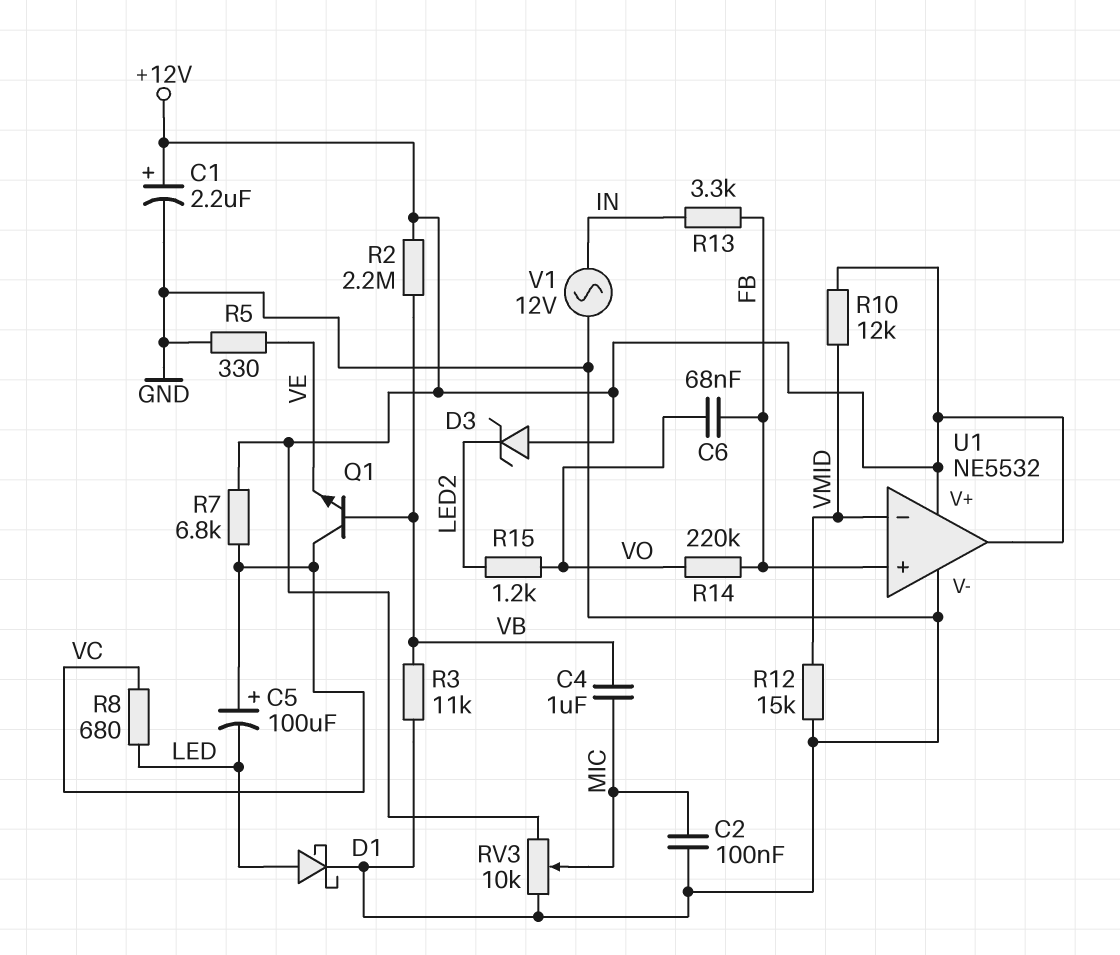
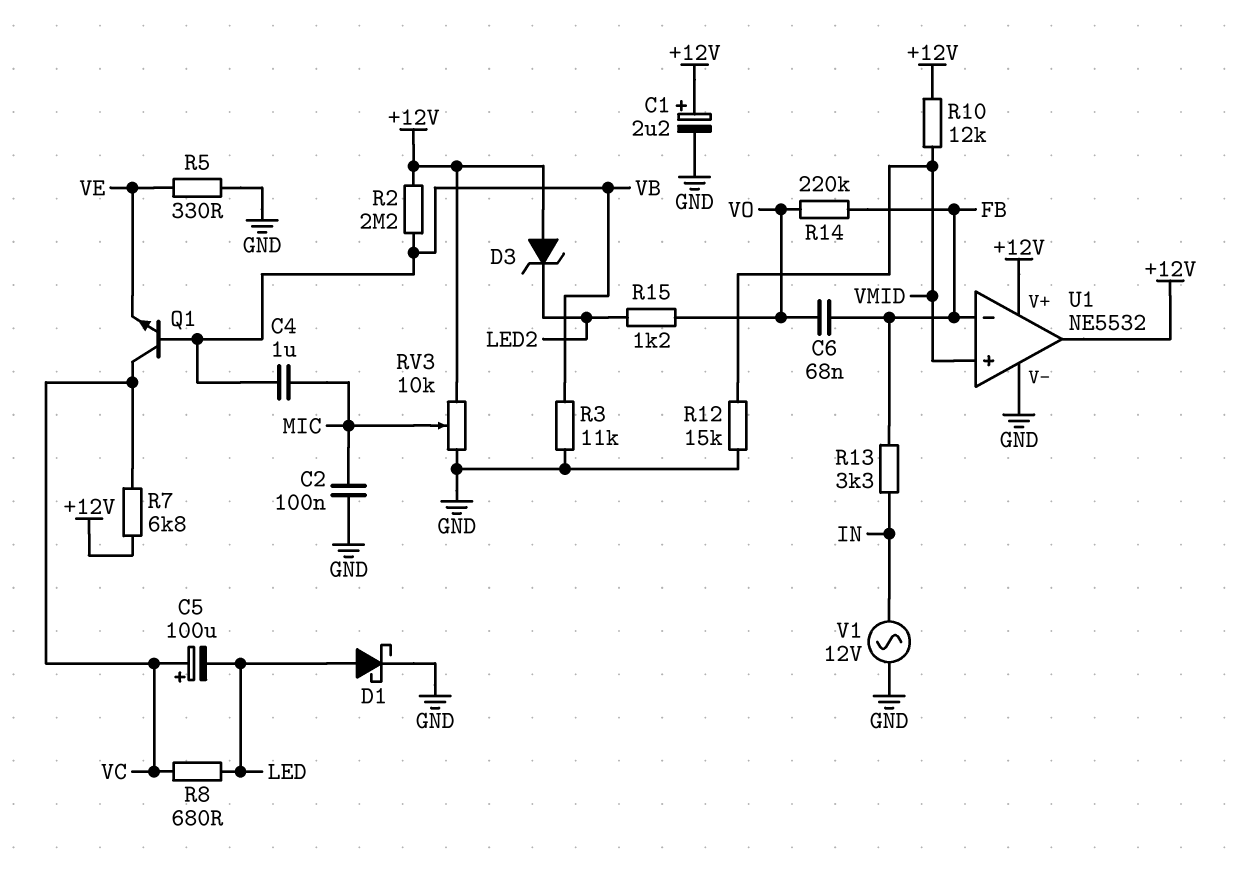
U1 pin in+: FB -> VMID
U1 pin in-: VMID -> FB

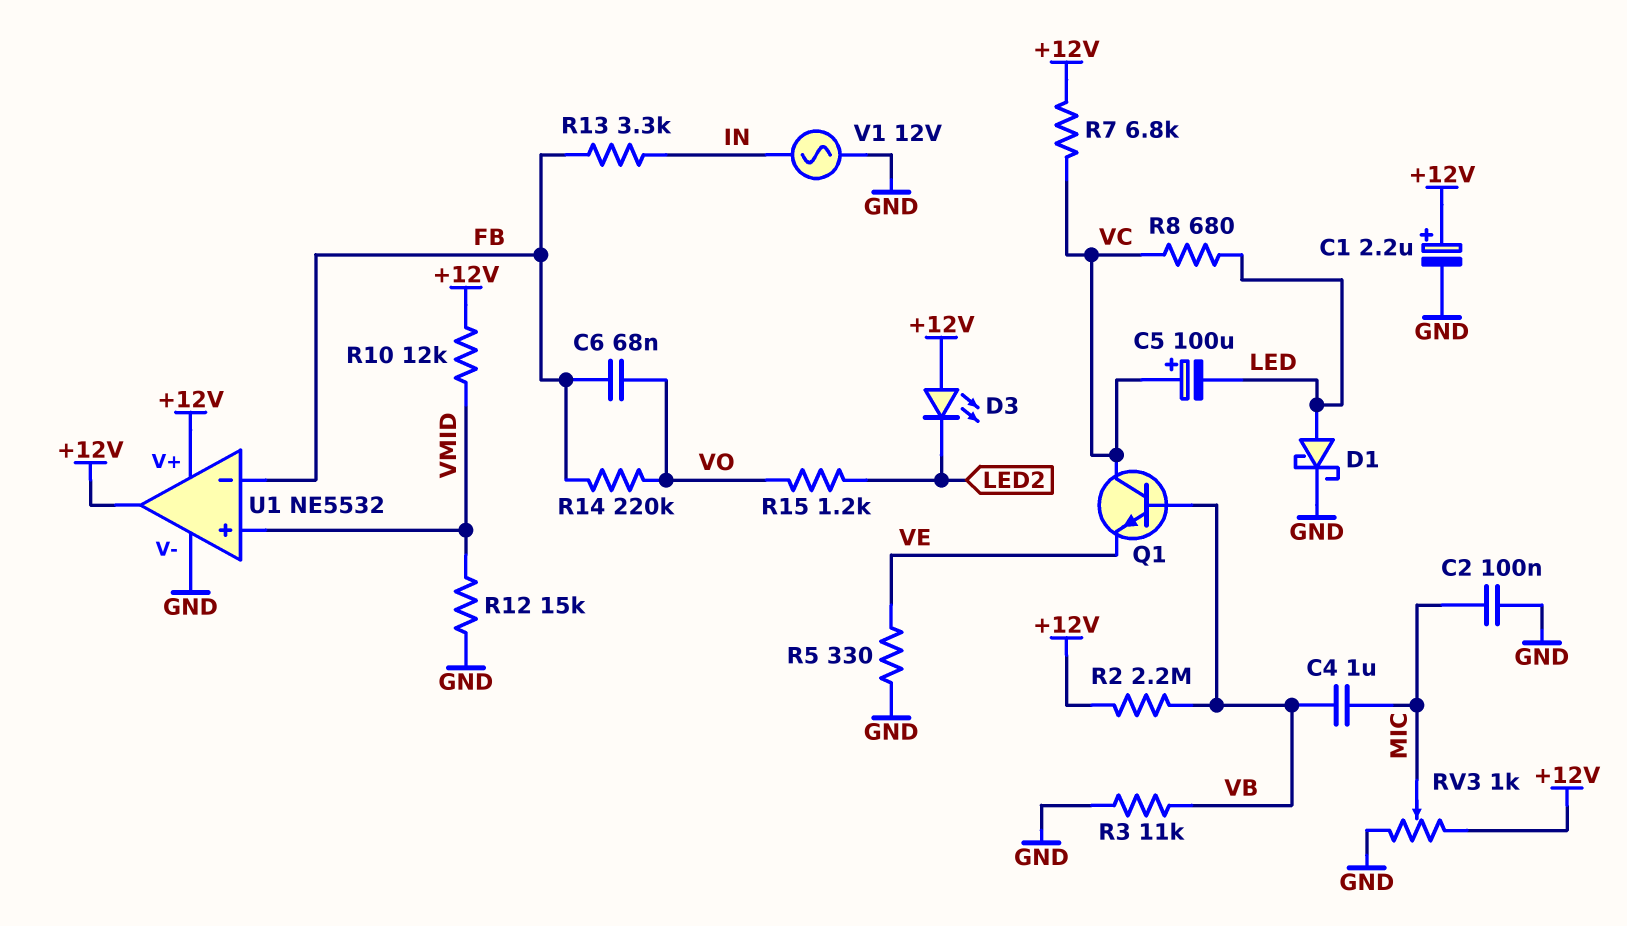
D3: zener (A +12V, K LED2) -> LED (A +12V, K LED2)
RV3: 10k (+12V, GND, wiper MIC) -> 1k (+12V, GND, wiper MIC)

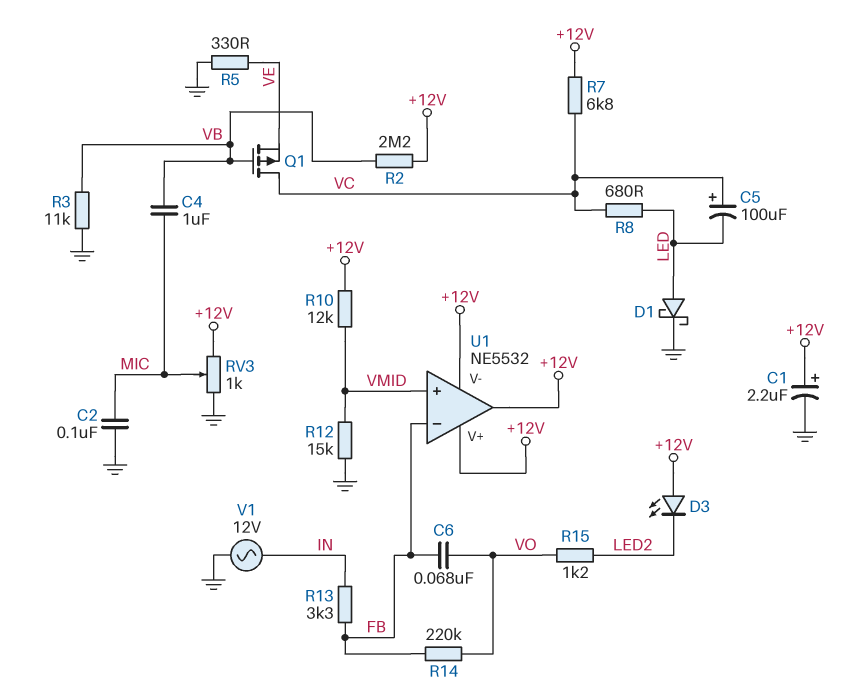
Q1: NPN (B VB, C VC, E VE) -> PMOS (G VB, D VC, S VE)
U1 pin V-: GND -> +12V

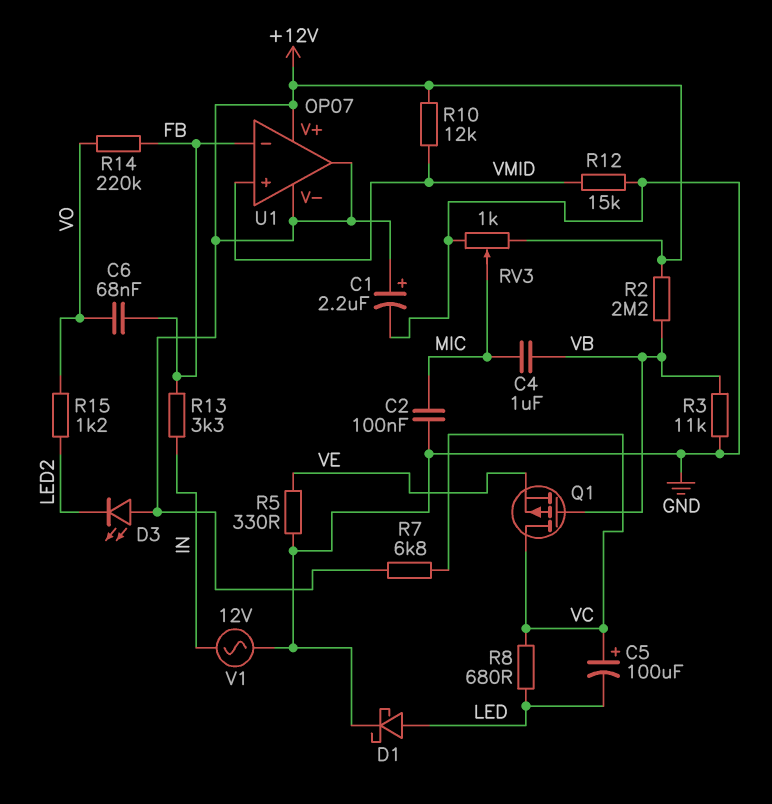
U1: NE5532 -> OP07

